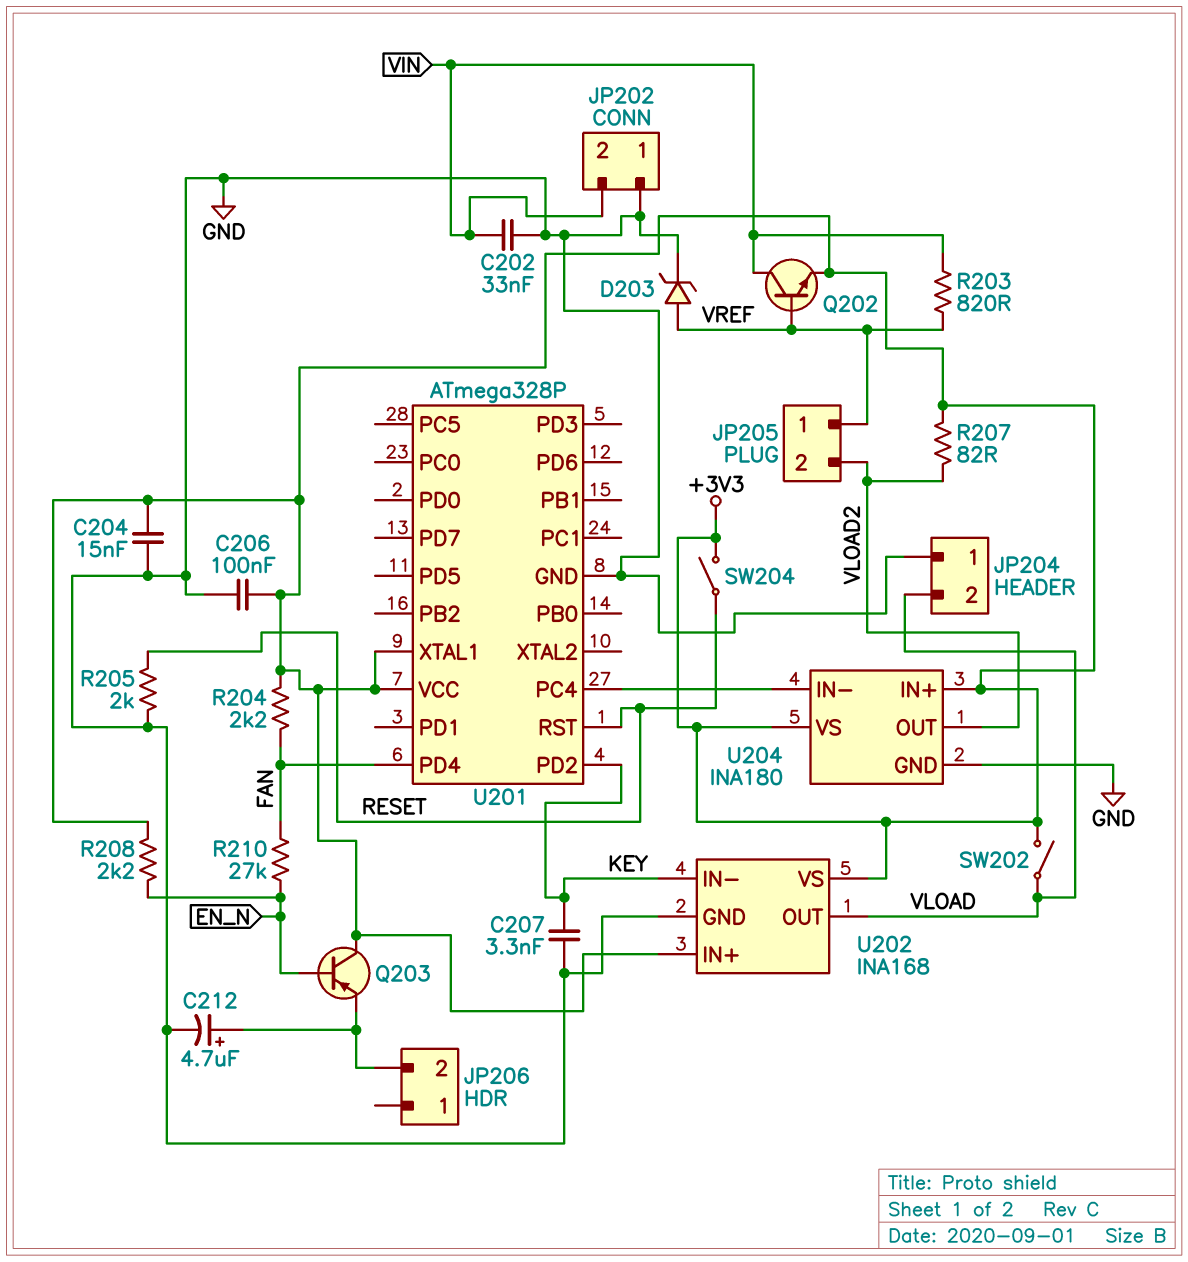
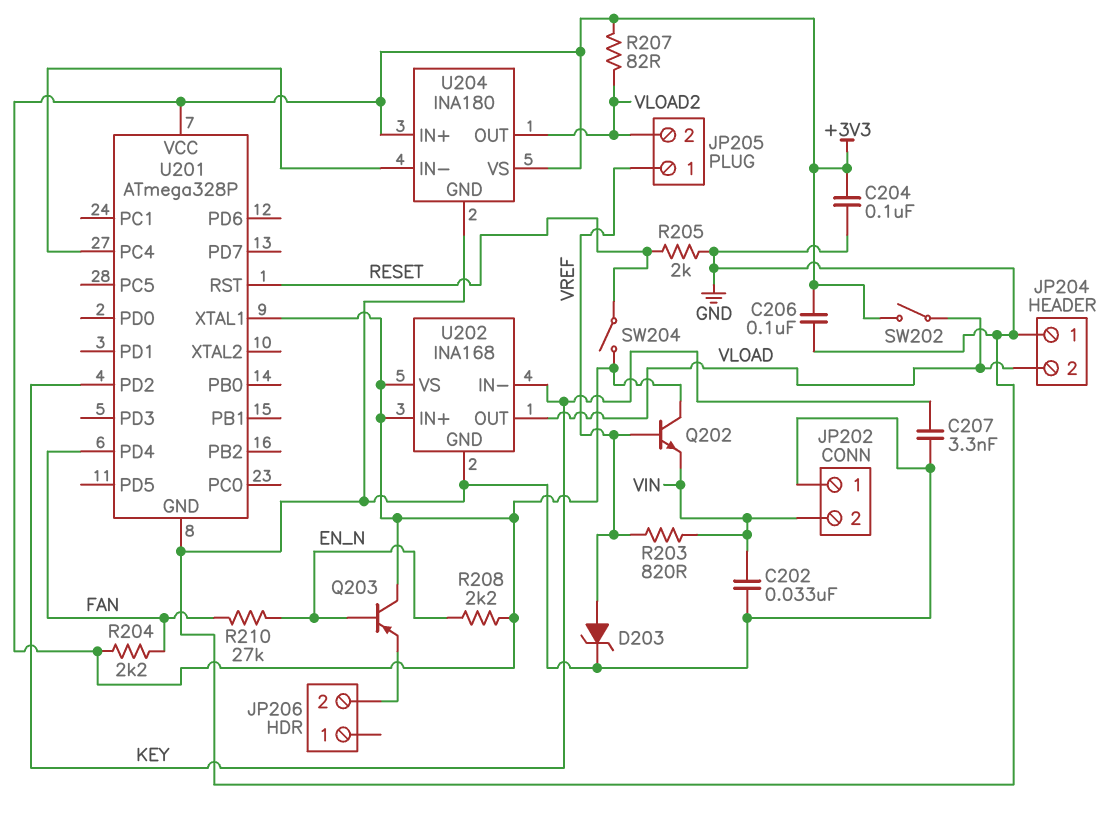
C204: 15nF (+3V3, GND) -> 100nF (+3V3, GND)
C212: 4.7uF (plus JP206/2, minus GND) -> none
Q202: NPN (B VREF, C VIN, E +3V3) -> NPN (B VREF, C +3V3, E VIN)

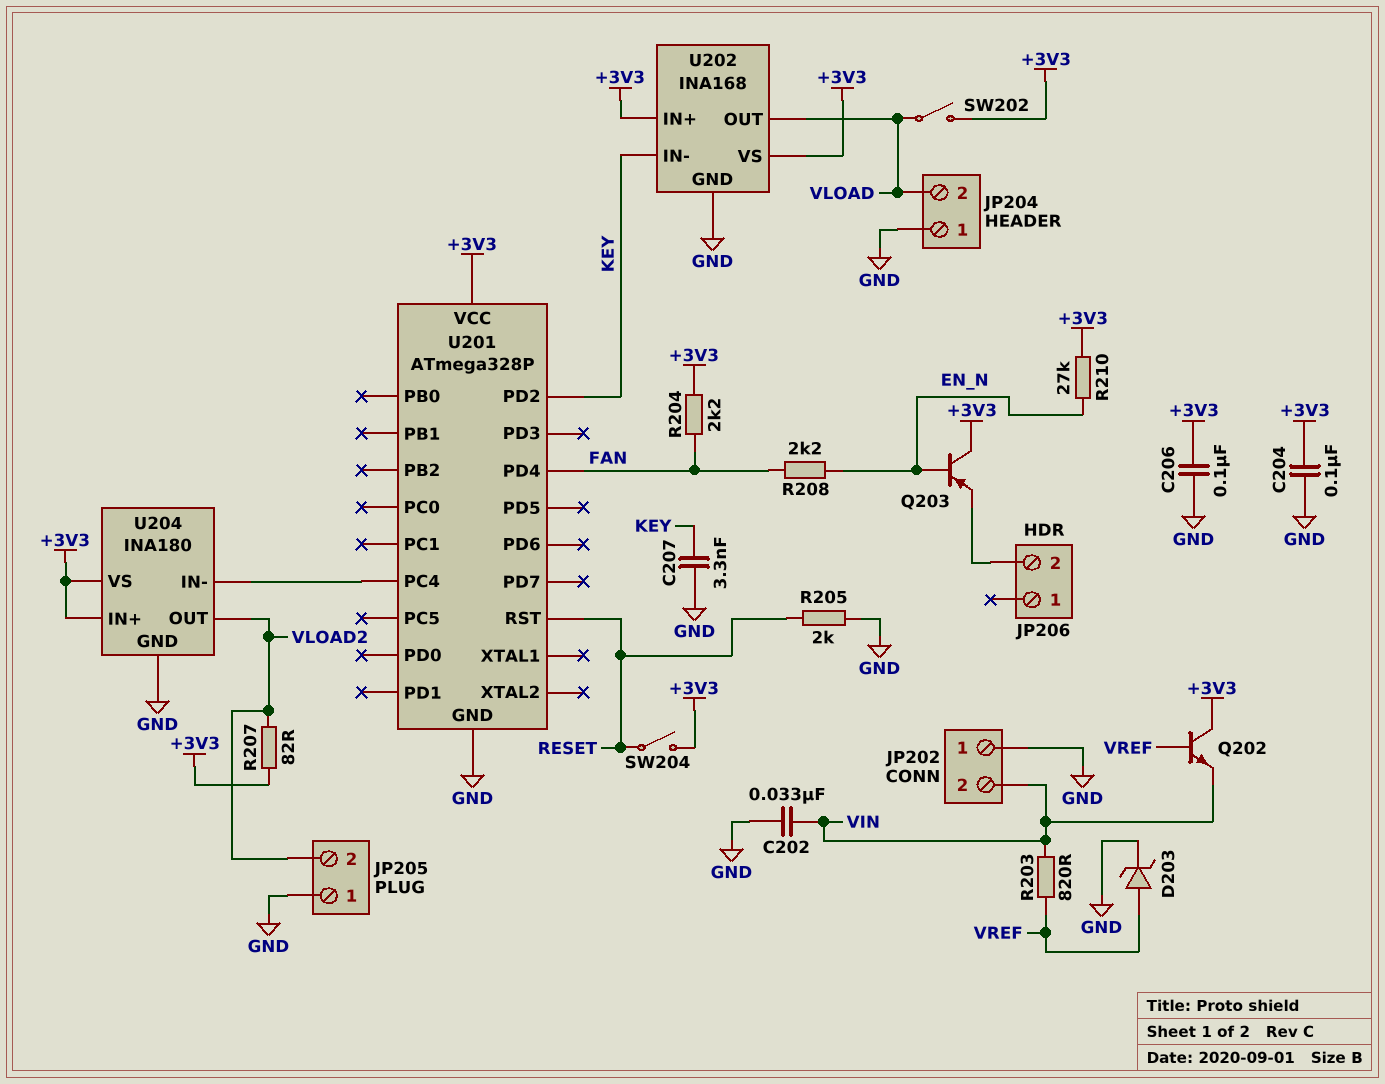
JP205 pin 1: VREF -> GND
R208: 2.2k (+3V3, EN_N) -> 2.2k (EN_N, FAN)
R210: 27k (EN_N, FAN) -> 27k (+3V3, EN_N)
U201 pin XTAL1: +3V3 -> none

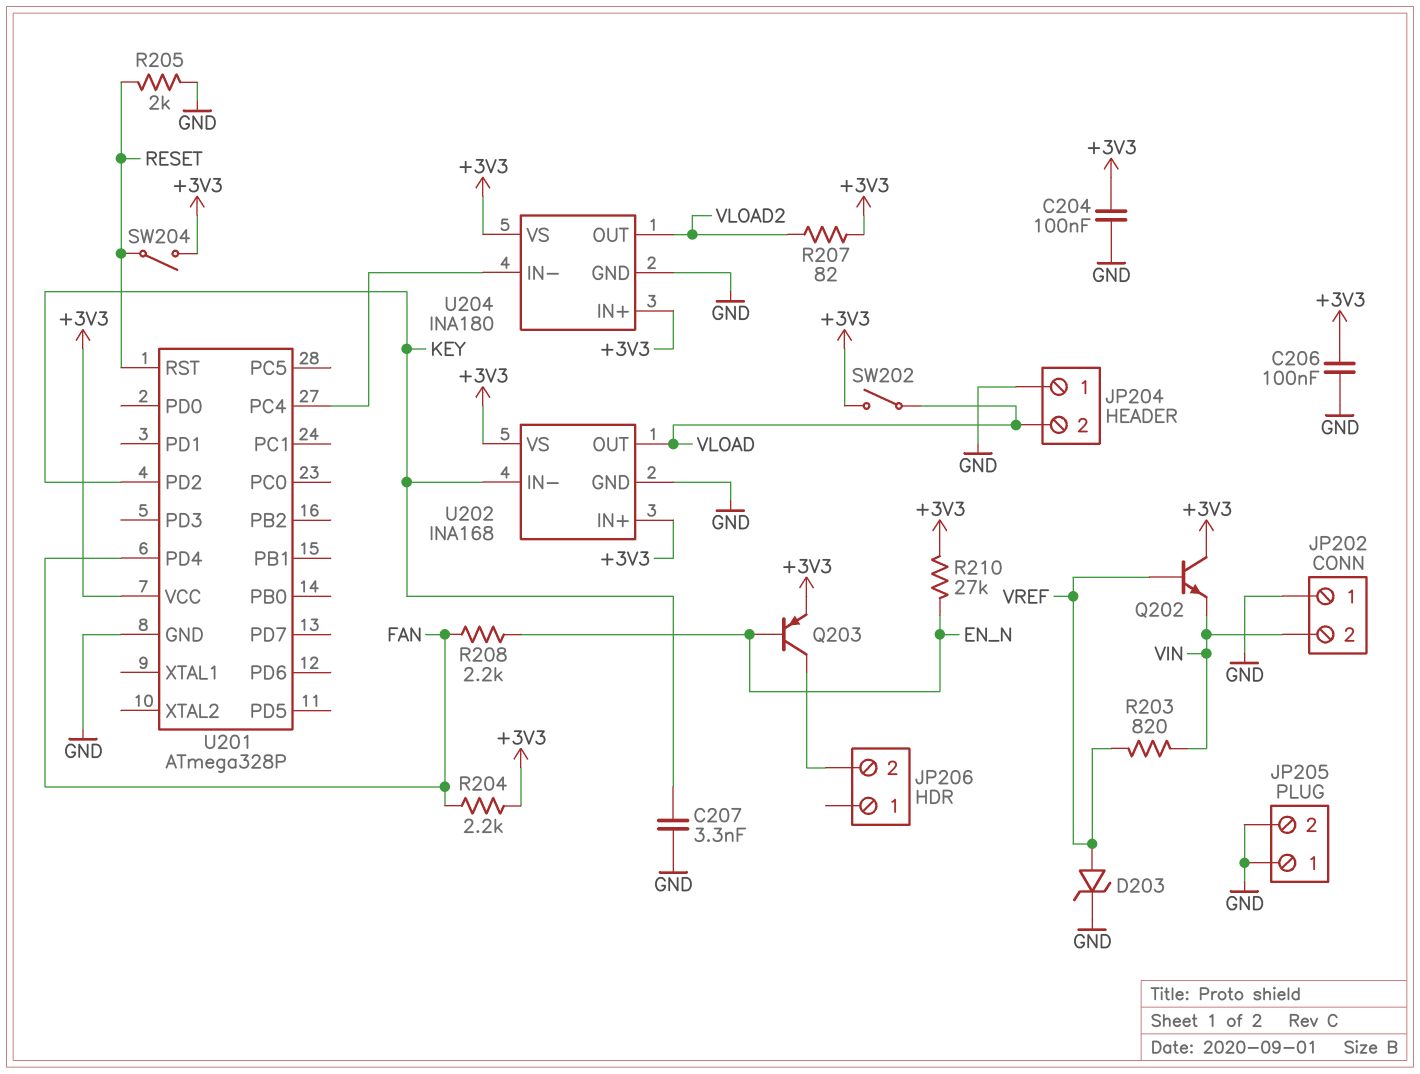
C202: 33nF (GND, VIN) -> none
JP205 pin 2: VLOAD2 -> GND
Q203: PNP (B EN_N, C +3V3, E JP206/2) -> PNP (B EN_N, C JP206/2, E +3V3)

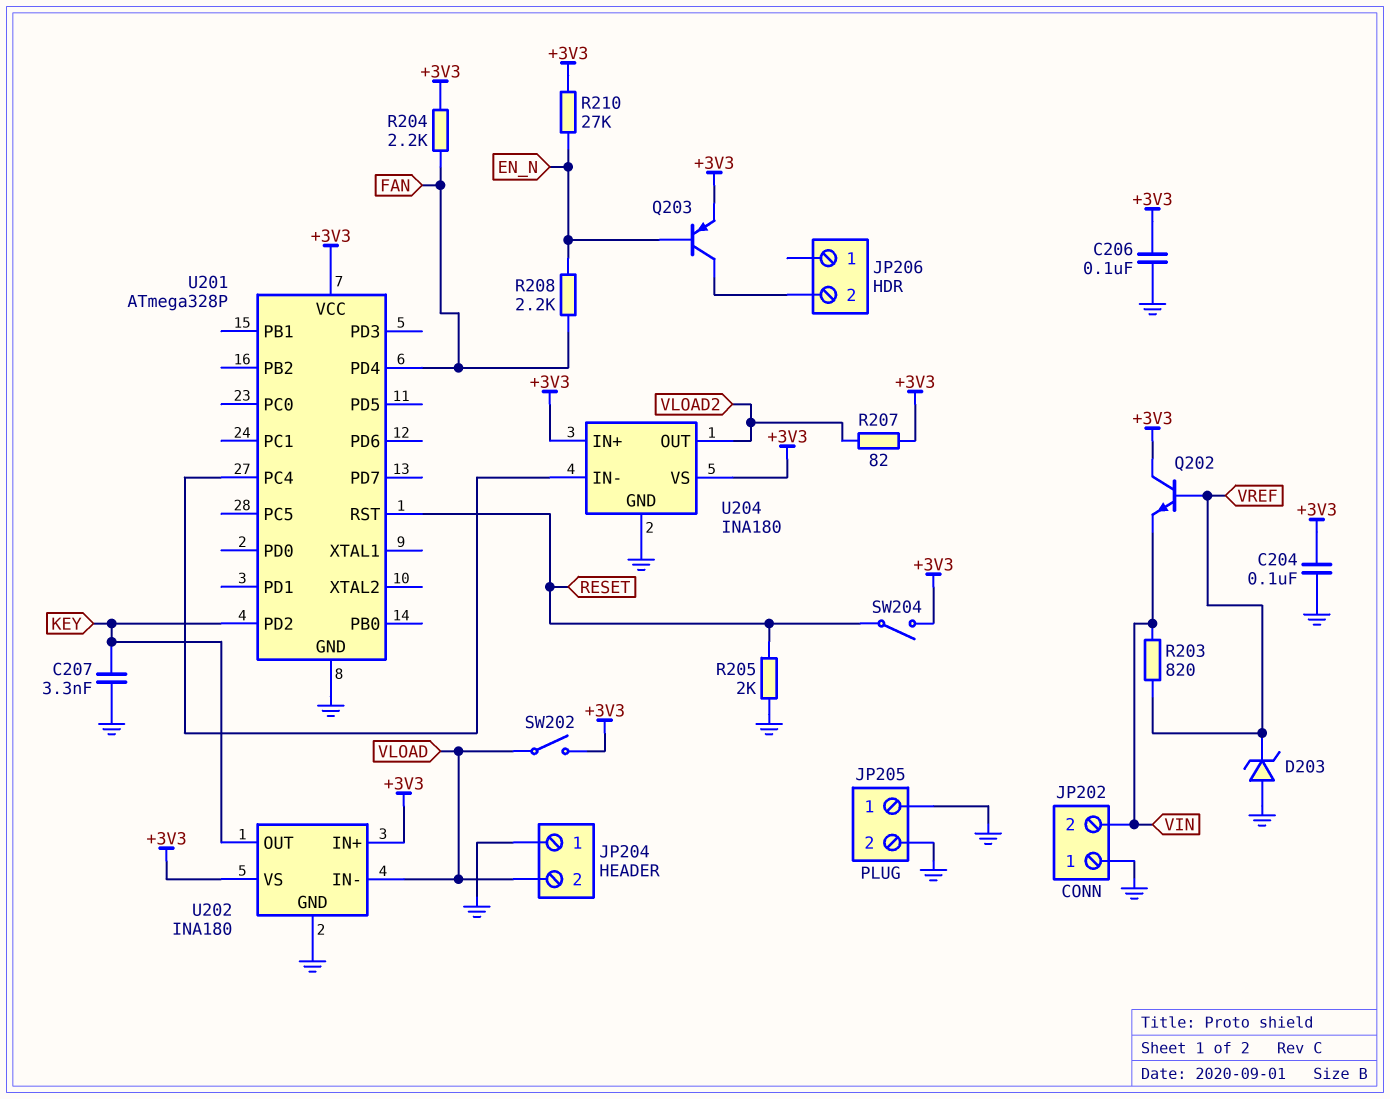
D203: zener (A VREF, K GND) -> zener (A GND, K VREF)
U202: INA168 -> INA180
U202 pin IN-: KEY -> VLOAD
U202 pin OUT: VLOAD -> KEY

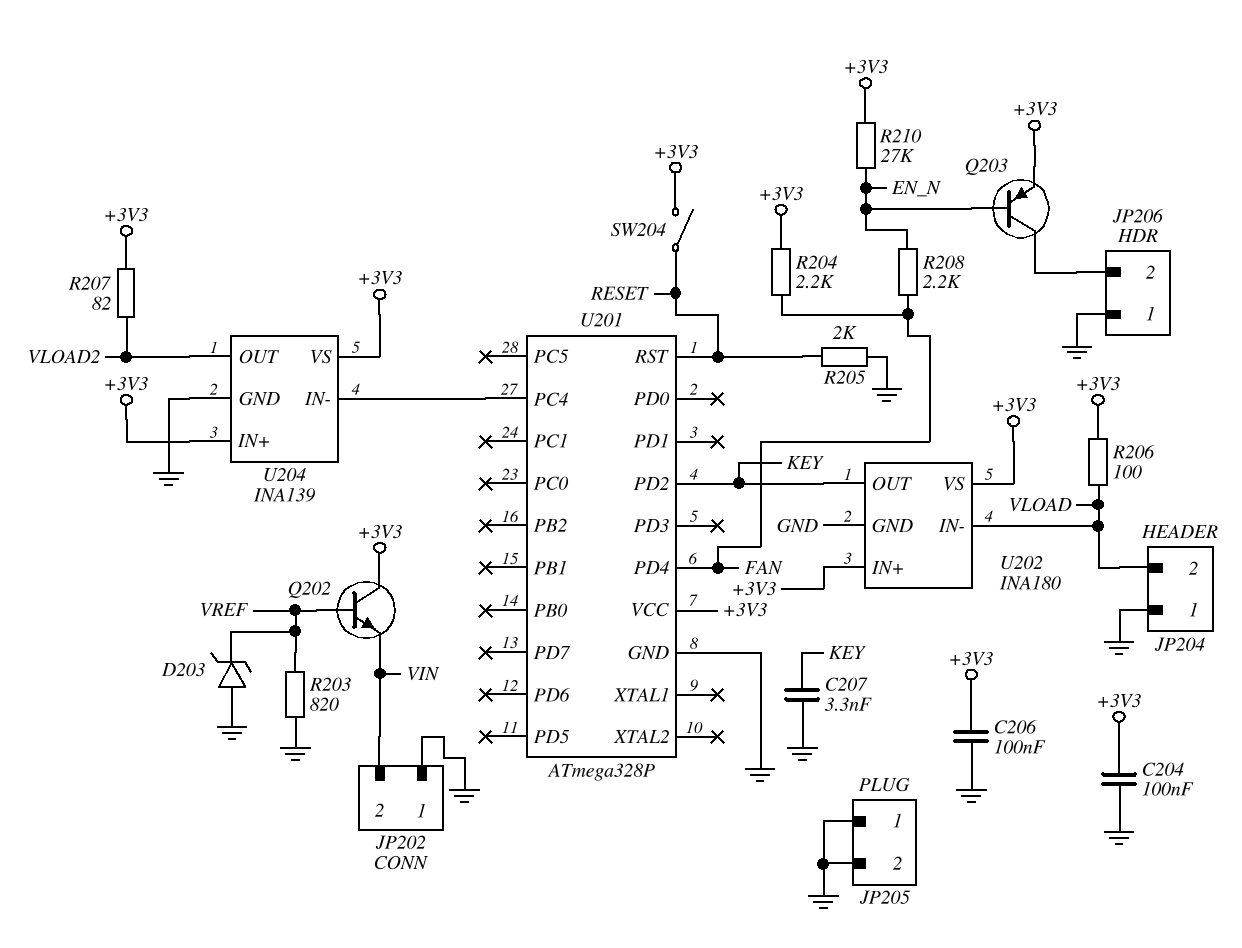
JP206 pin 1: none -> GND
R203: 820 (VIN, VREF) -> 820 (GND, VREF)
R206: none -> 100 (+3V3, VLOAD)
SW202: switch (+3V3, VLOAD) -> none
U204: INA180 -> INA139

